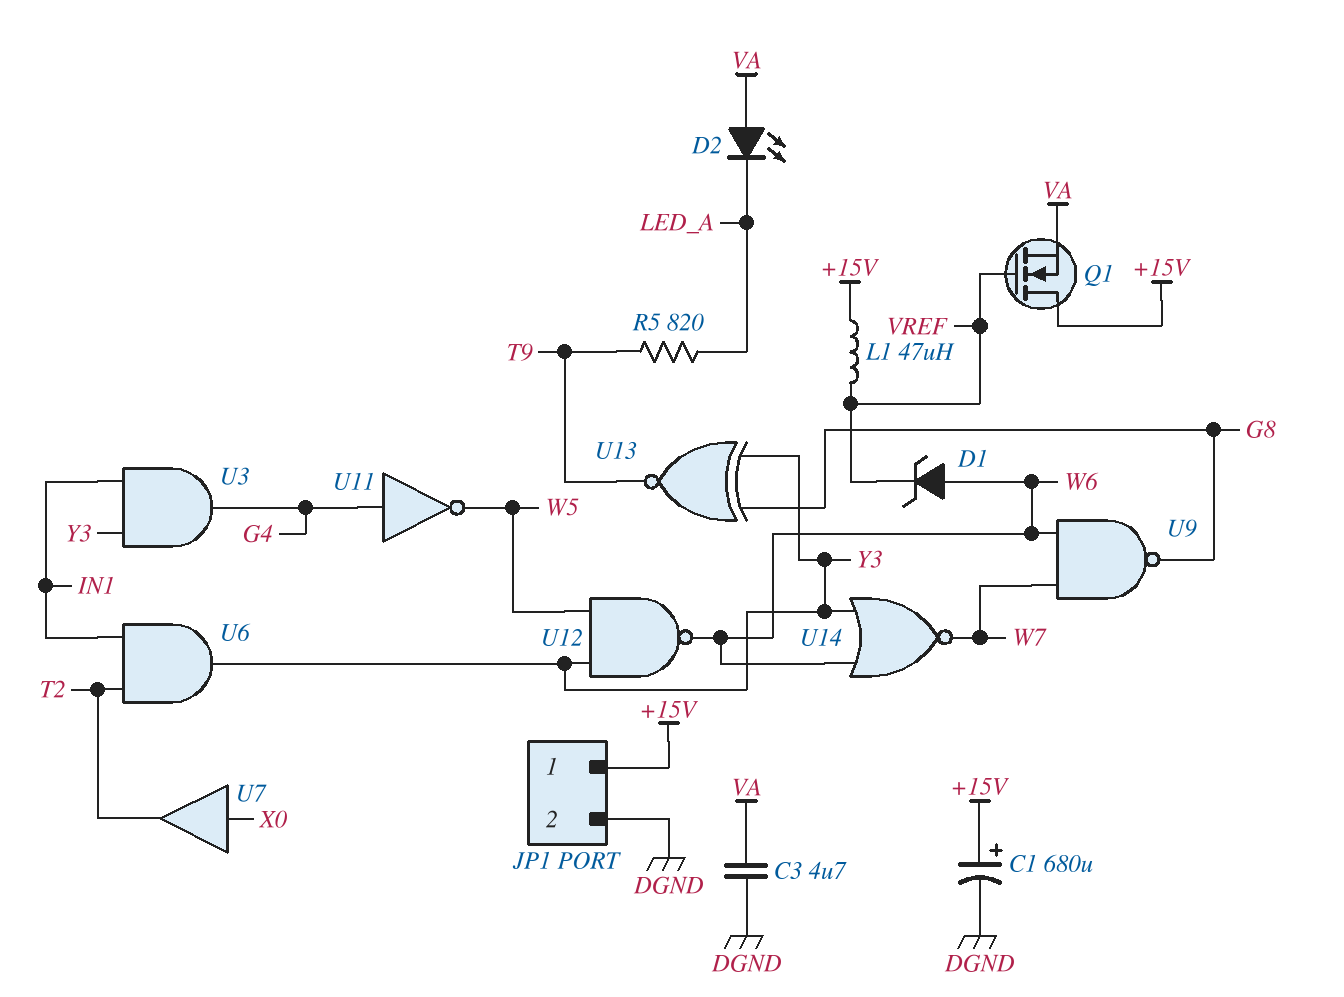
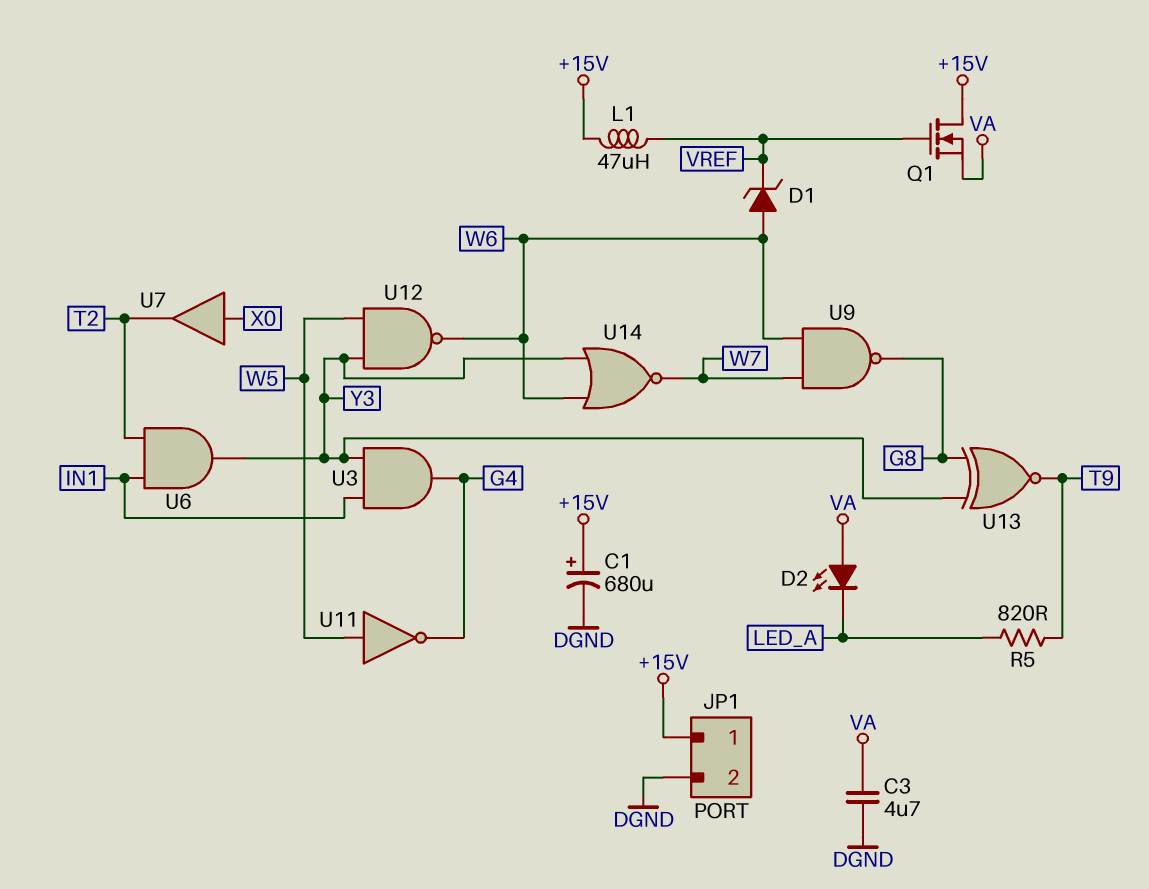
U11: NOT (in G4, out W5) -> NOT (in W5, out G4)

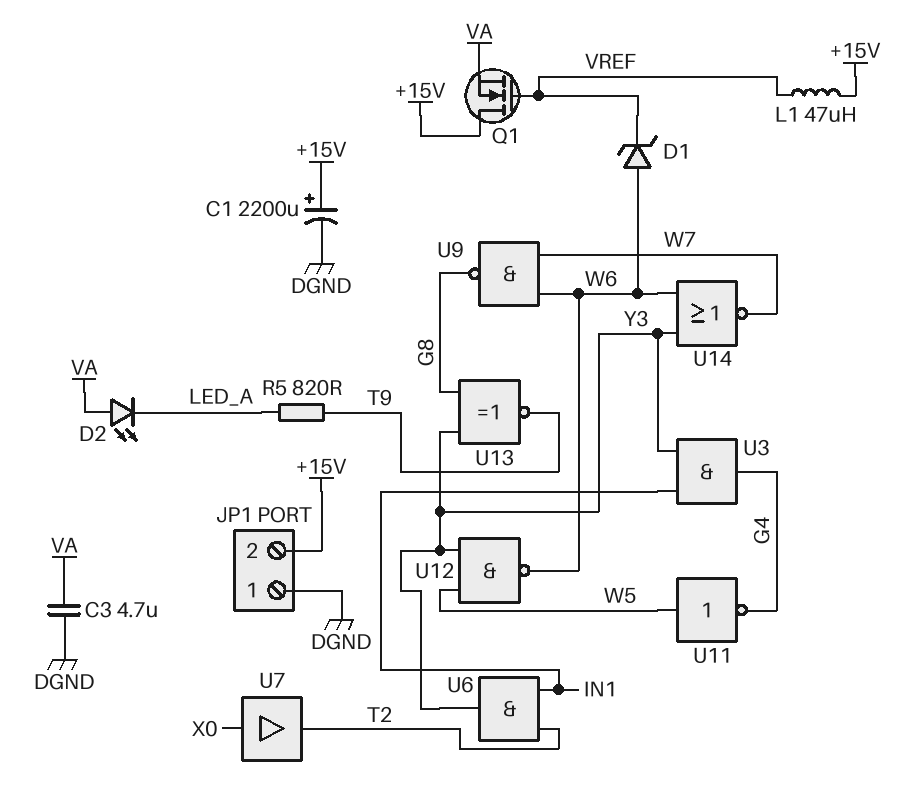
C1: 680uF (plus +15V, minus DGND) -> 2200uF (plus +15V, minus DGND)
JP1 pin 1: +15V -> DGND
JP1 pin 2: DGND -> +15V

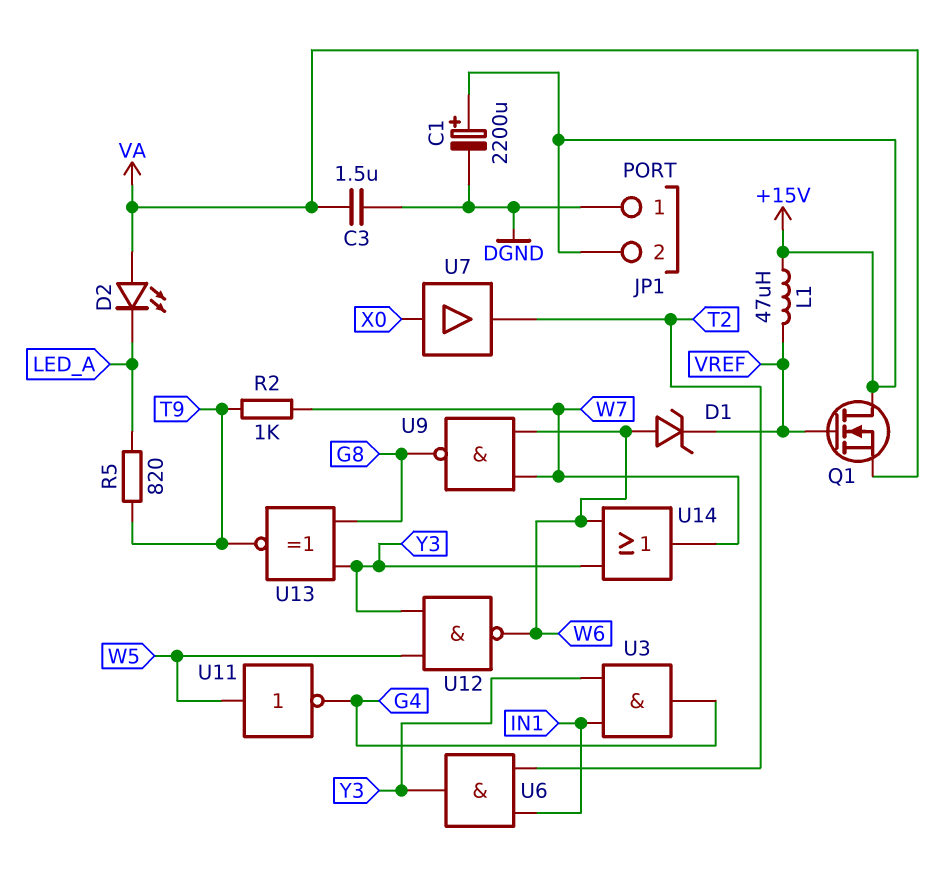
C3: 4.7uF (DGND, VA) -> 1.5uF (DGND, VA)
R2: none -> 1k (T9, W7)
U14: NOR (in W6, in Y3, out W7) -> OR (in W6, in Y3, out W7)

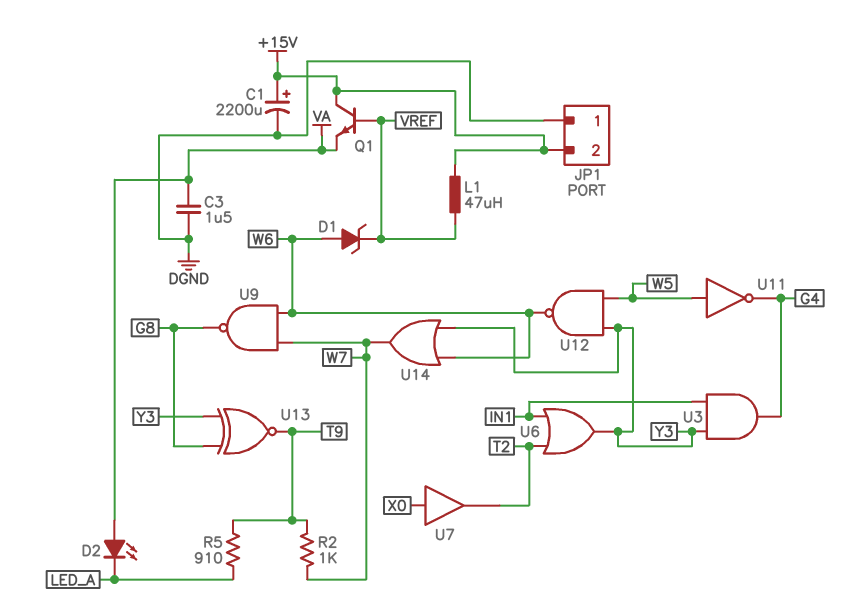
Q1: NMOS (G VREF, D +15V, S VA) -> NPN (B VREF, C +15V, E VA)
R5: 820 (LED_A, T9) -> 910 (LED_A, T9)
U6: AND (in IN1, in T2, out Y3) -> OR (in IN1, in T2, out Y3)

